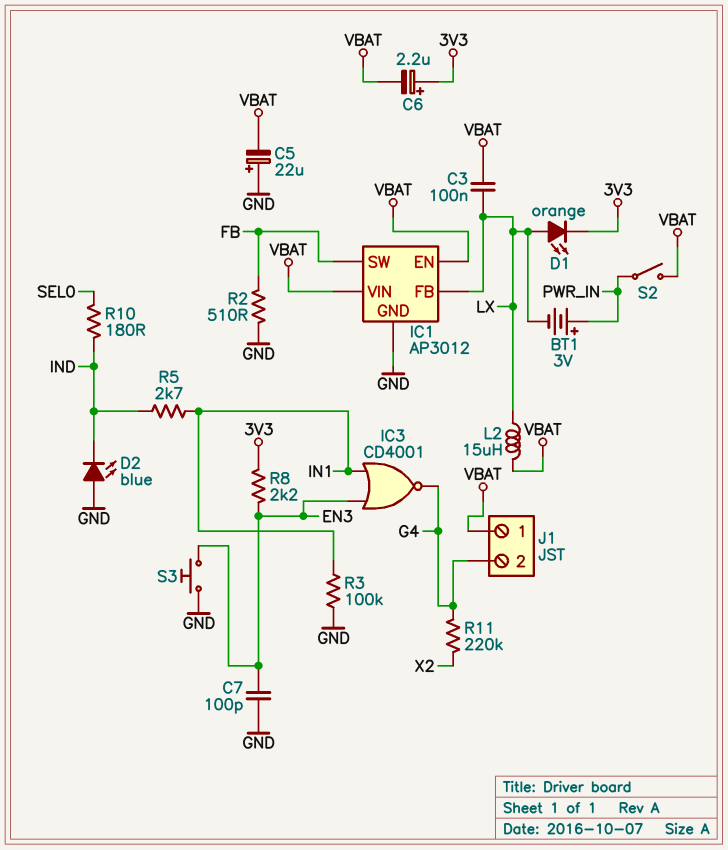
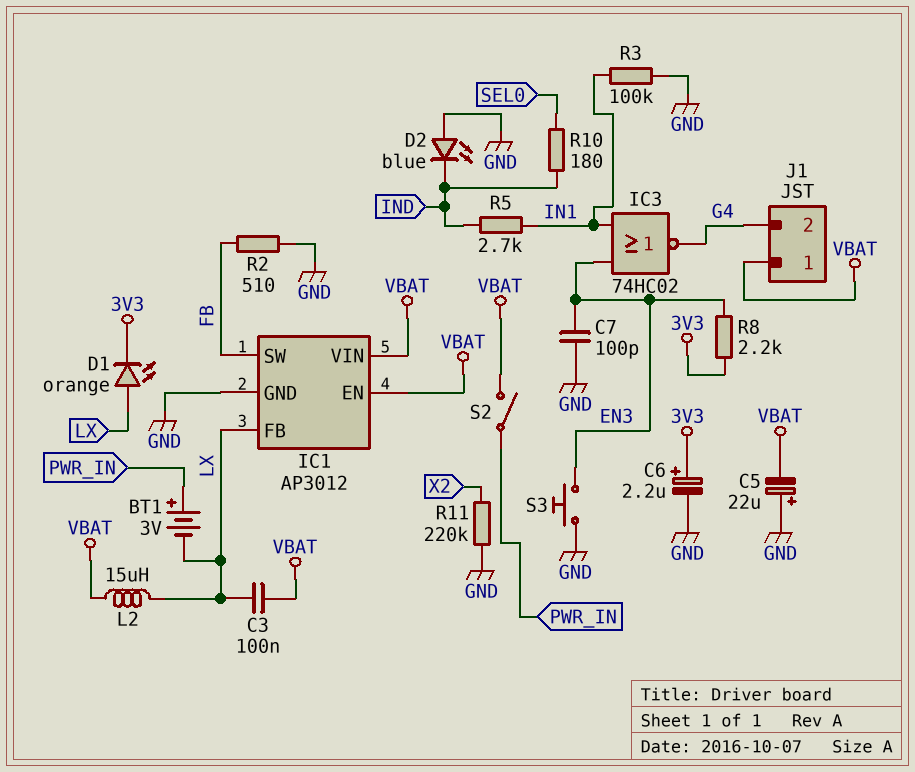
C6: 2.2uF (plus 3V3, minus VBAT) -> 2.2uF (plus 3V3, minus GND)
IC3: NOR CD4001 (in EN3, in IN1, out G4) -> NOR 74HC02 (in EN3, in IN1, out G4)
R11: 220k (G4, X2) -> 220k (GND, X2)

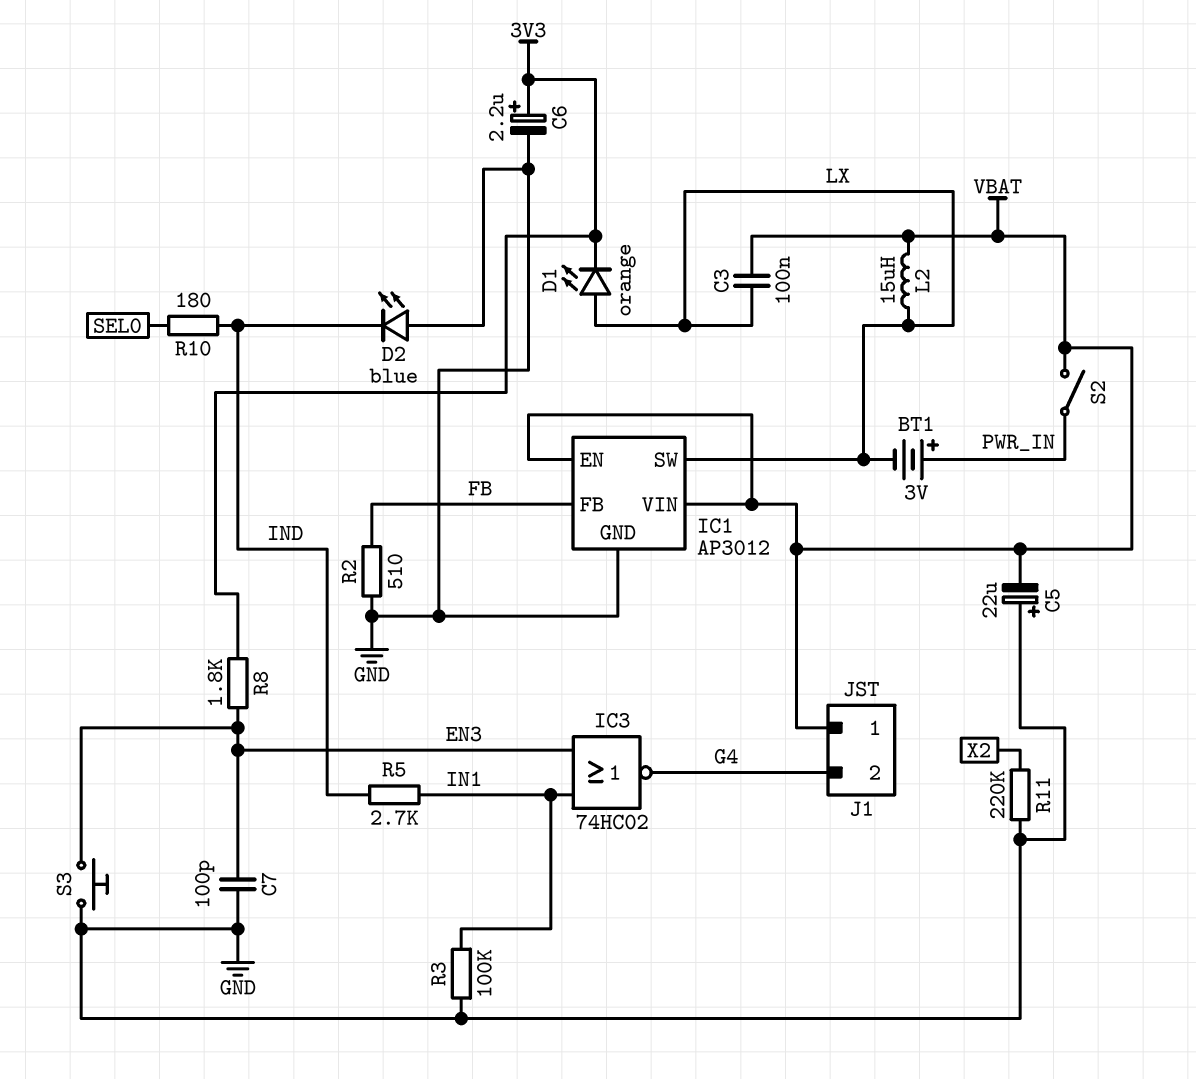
IC1 pin FB: LX -> FB
IC1 pin SW: FB -> LX
R8: 2.2k (3V3, EN3) -> 1.8k (3V3, EN3)

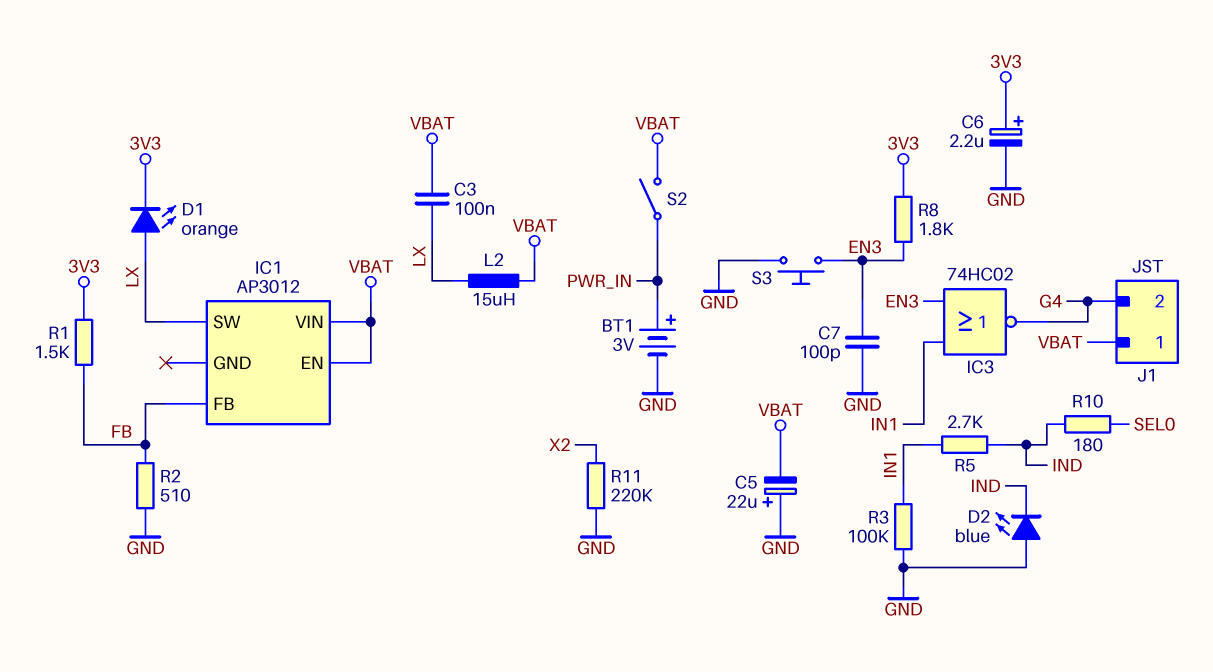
BT1: 3V (plus PWR_IN, minus LX) -> 3V (plus PWR_IN, minus GND)
IC1 pin GND: GND -> none
R1: none -> 1.5k (3V3, FB)

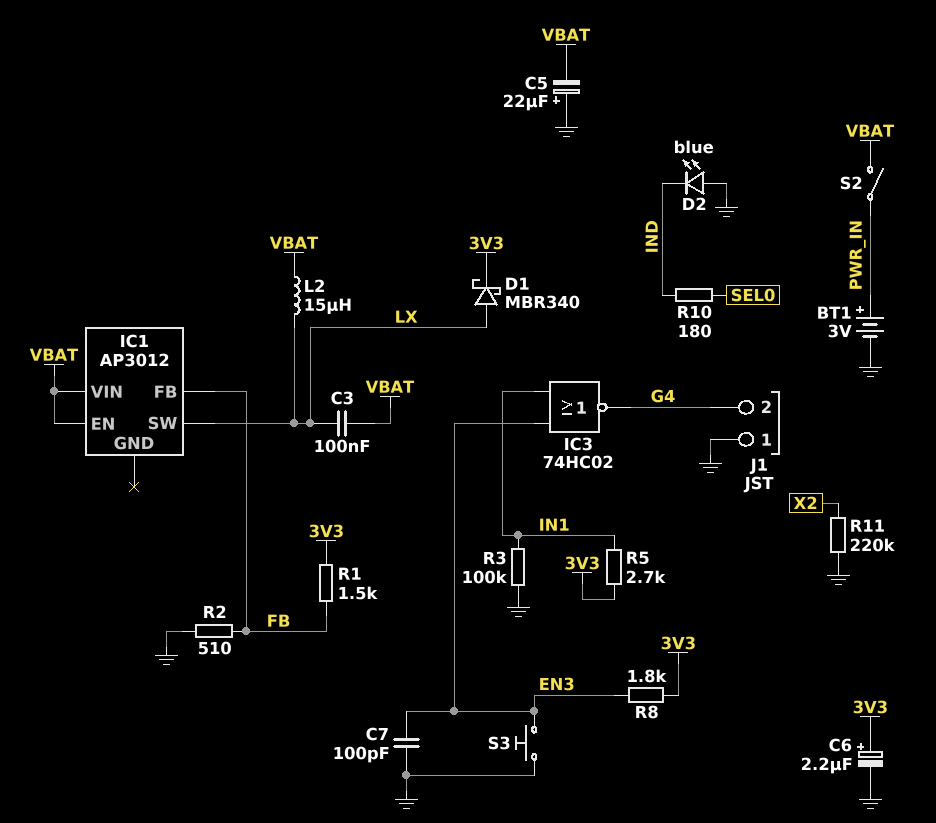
D1: LED orange (A LX, K 3V3) -> schottky MBR340 (A LX, K 3V3)
J1 pin 1: VBAT -> GND
R5: 2.7k (IN1, IND) -> 2.7k (3V3, IN1)

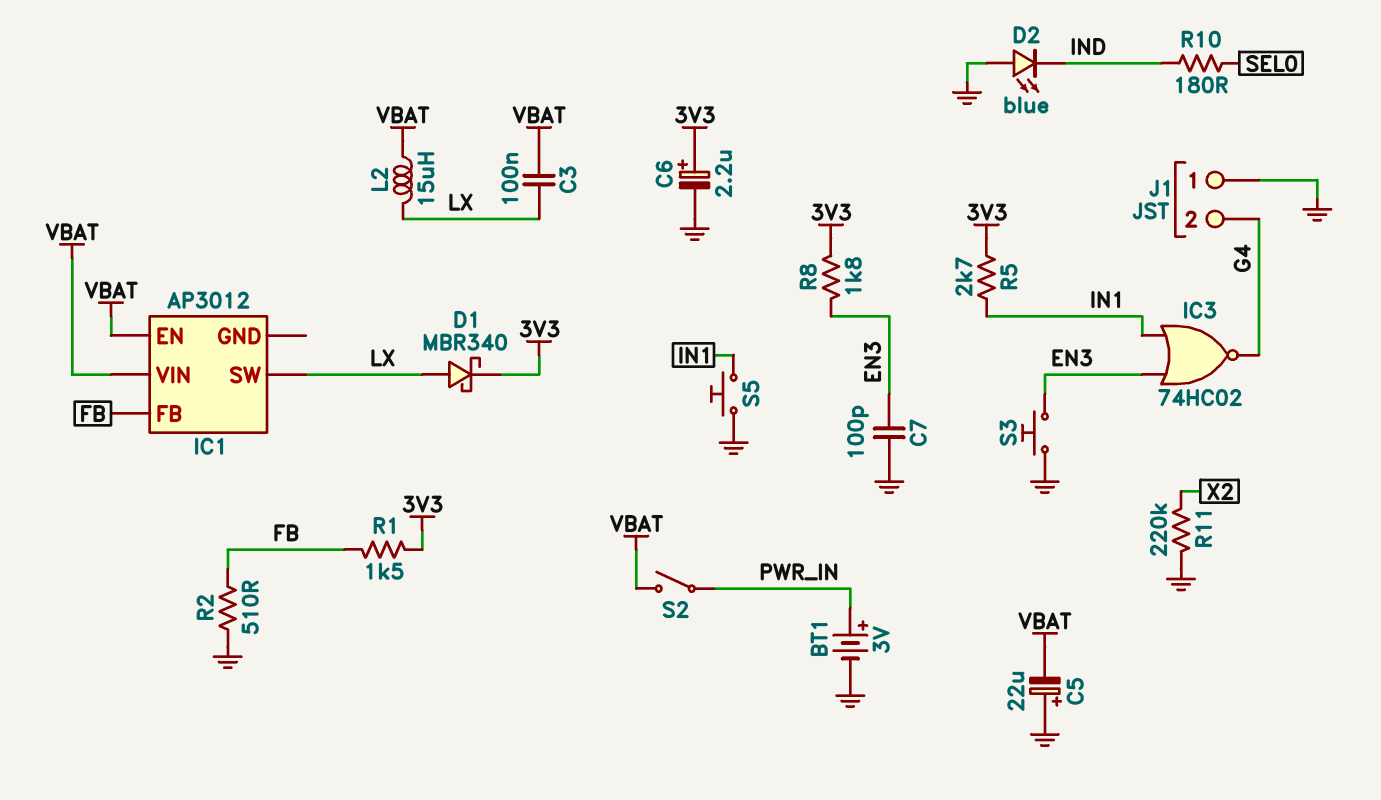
R3: 100k (GND, IN1) -> none
S5: none -> button (GND, IN1)

